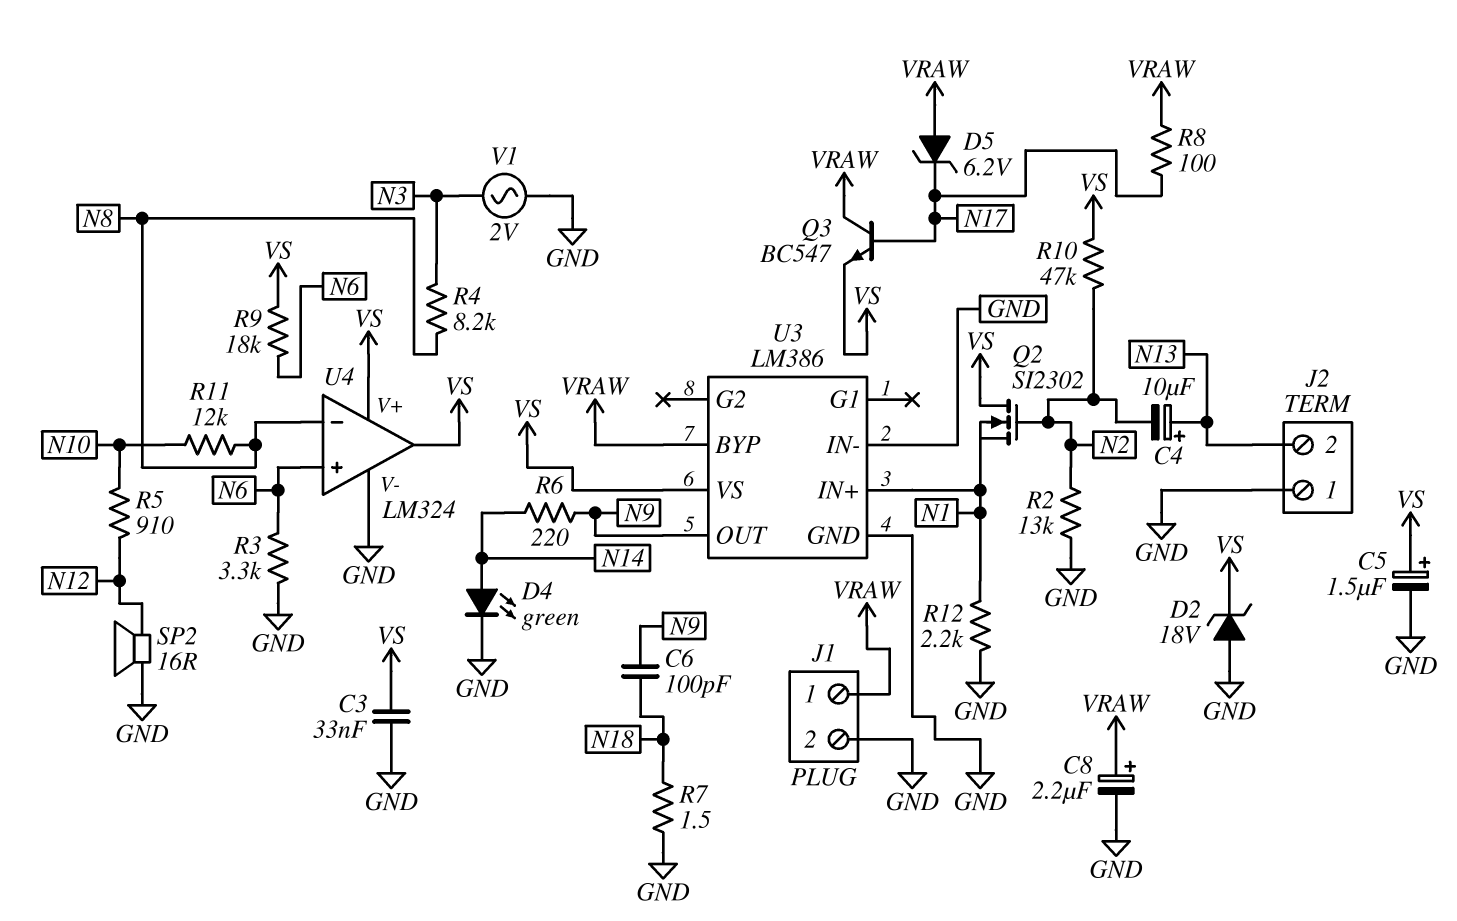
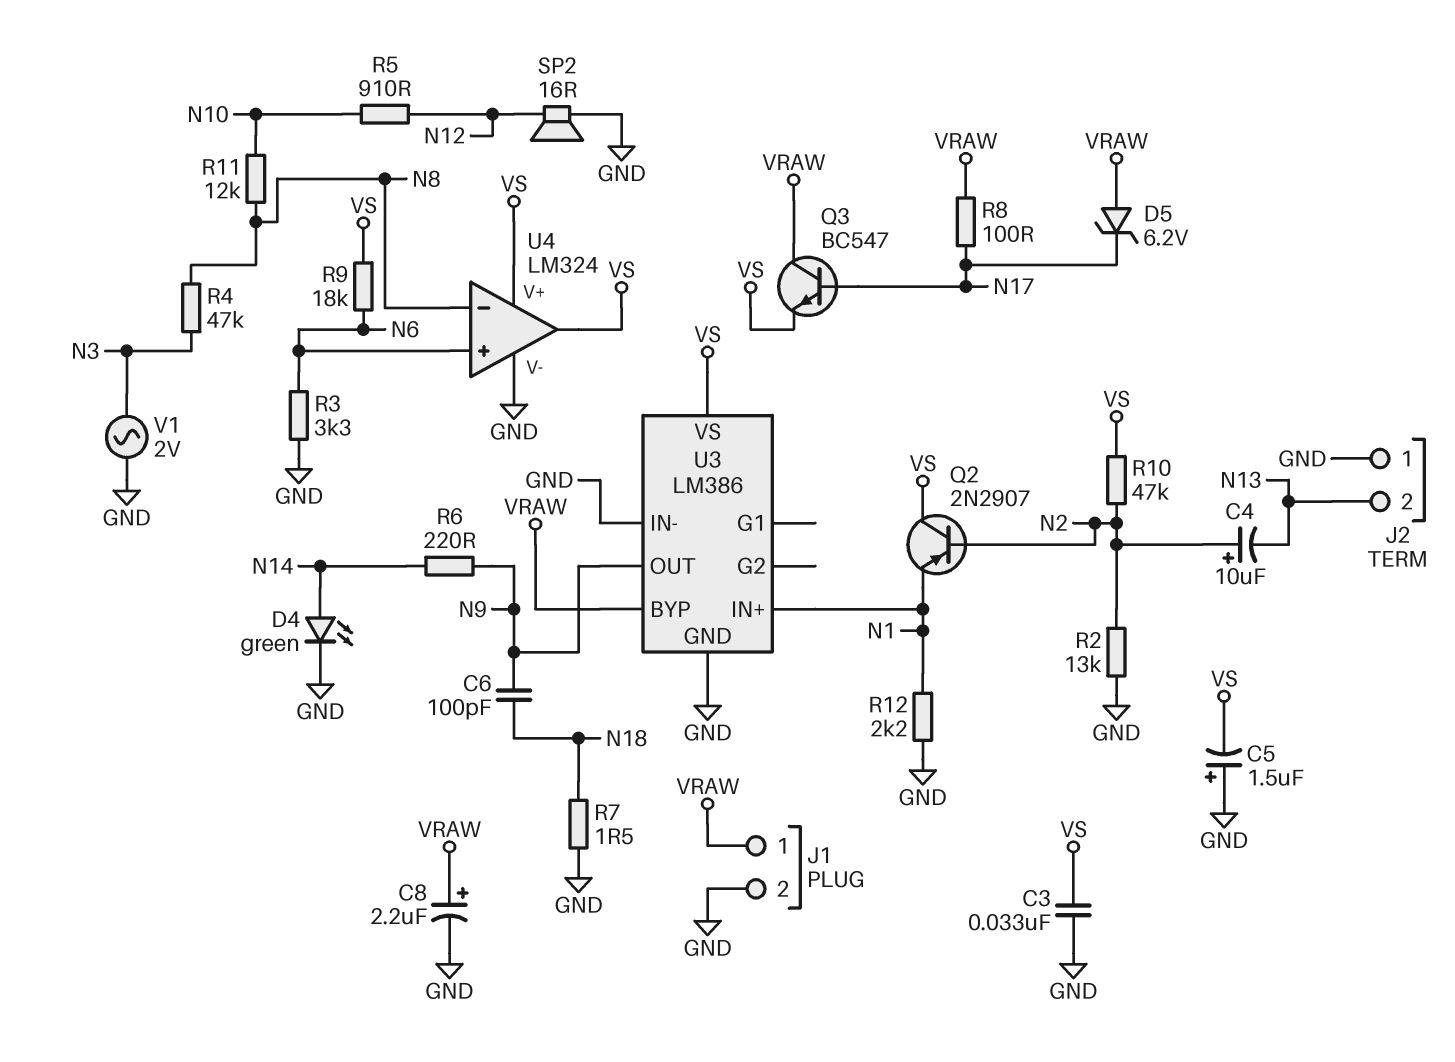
C4: 10uF (plus N13, minus N2) -> 10uF (plus N2, minus N13)
C5: 1.5uF (plus VS, minus GND) -> 1.5uF (plus GND, minus VS)
D2: zener 18V (A GND, K VS) -> none
Q2: NMOS SI2302 (G N2, D VS, S N1) -> PNP 2N2907 (B N2, C VS, E N1)
R4: 8.2k (N3, N8) -> 47k (N3, N8)

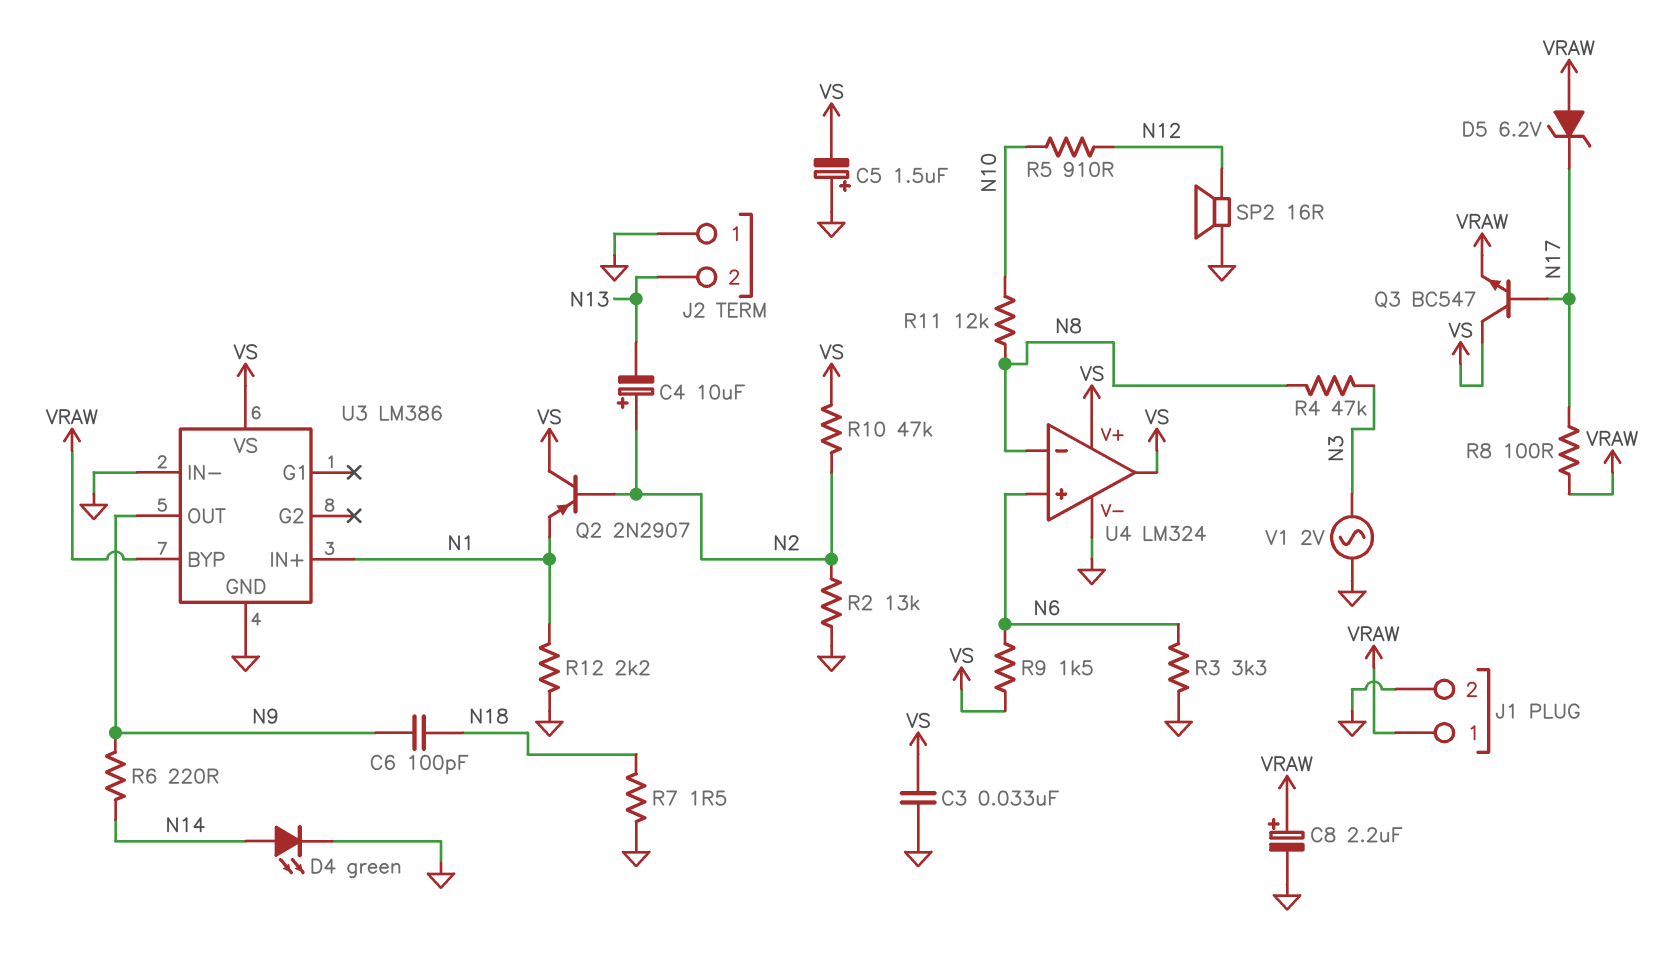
Q3: NPN BC547 (B N17, C VRAW, E VS) -> NPN BC547 (B N17, C VS, E VRAW)
R9: 18k (N6, VS) -> 1.5k (N6, VS)

